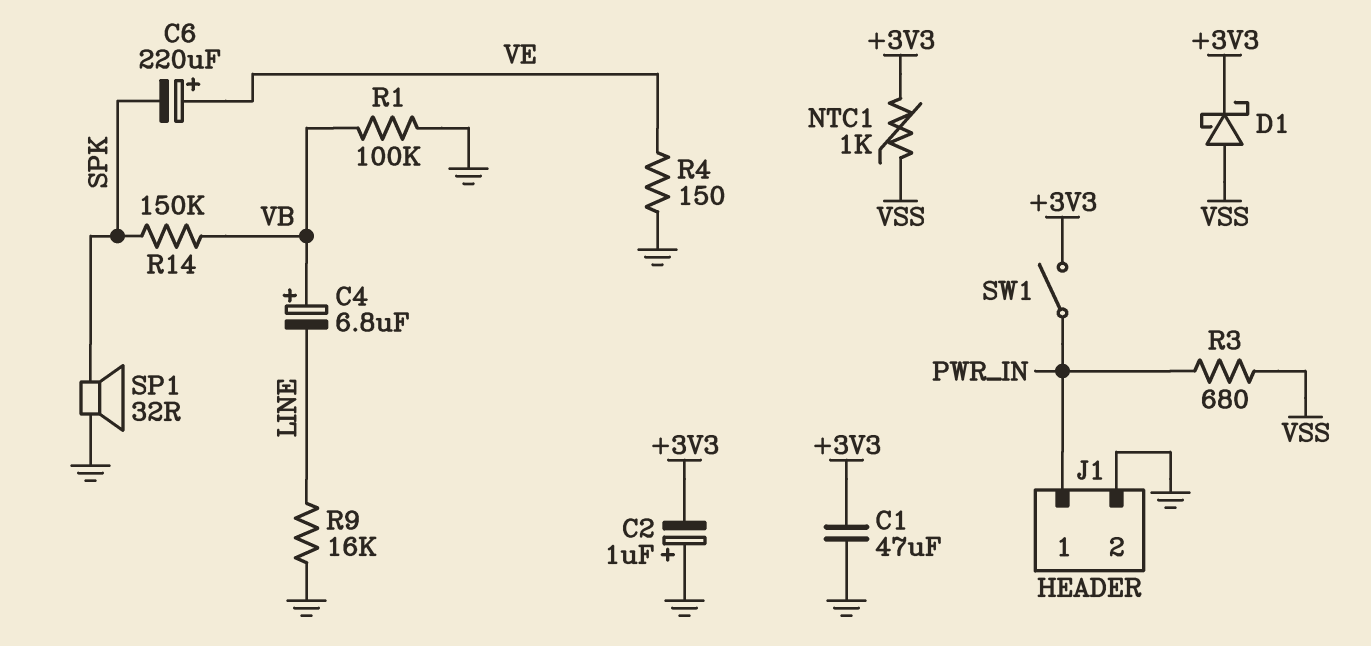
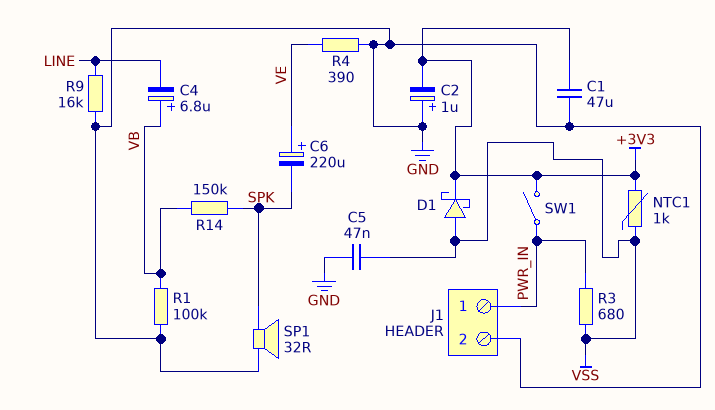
C5: none -> 47nF (GND, VSS)
R4: 150 (GND, VE) -> 390 (GND, VE)

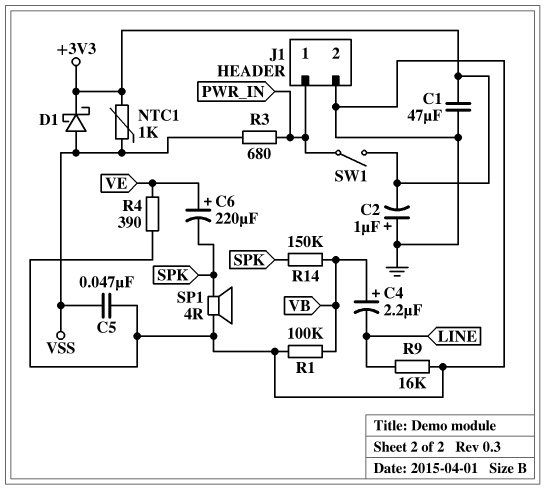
C4: 6.8uF (plus VB, minus LINE) -> 2.2uF (plus VB, minus LINE)
SP1: speaker 32R (GND, SPK) -> speaker 4R (GND, SPK)

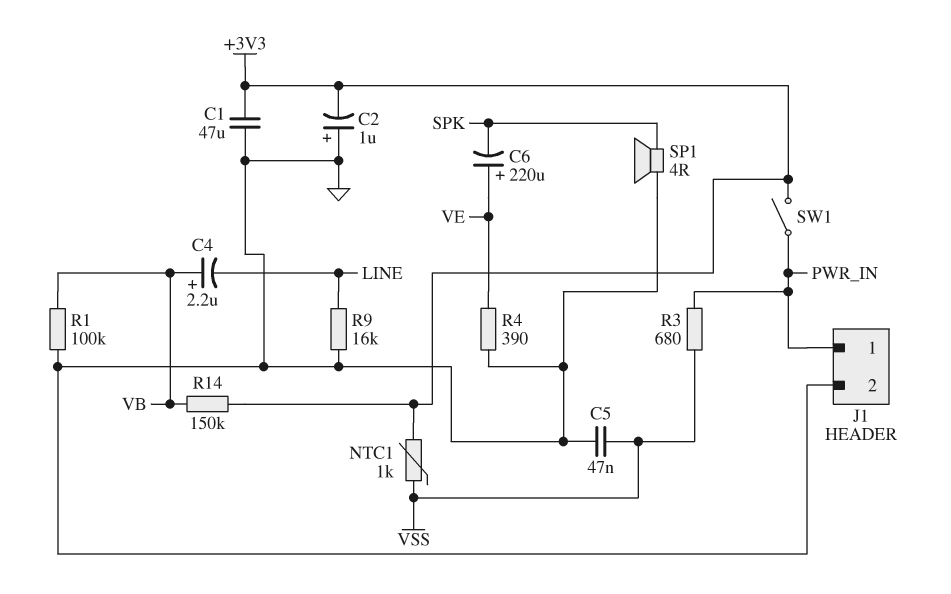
D1: schottky (A VSS, K +3V3) -> none
R14: 150k (SPK, VB) -> 150k (+3V3, VB)

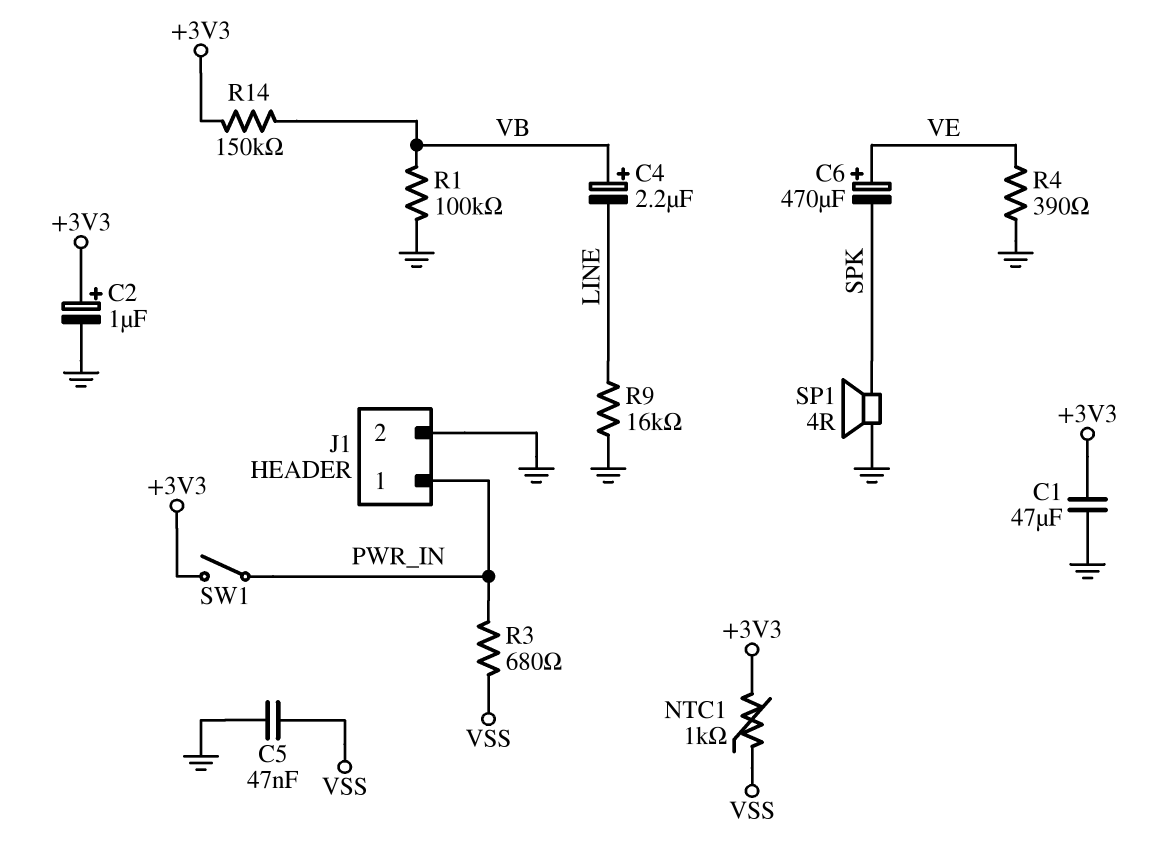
C2: 1uF (plus GND, minus +3V3) -> 1uF (plus +3V3, minus GND)
C6: 220uF (plus VE, minus SPK) -> 470uF (plus VE, minus SPK)

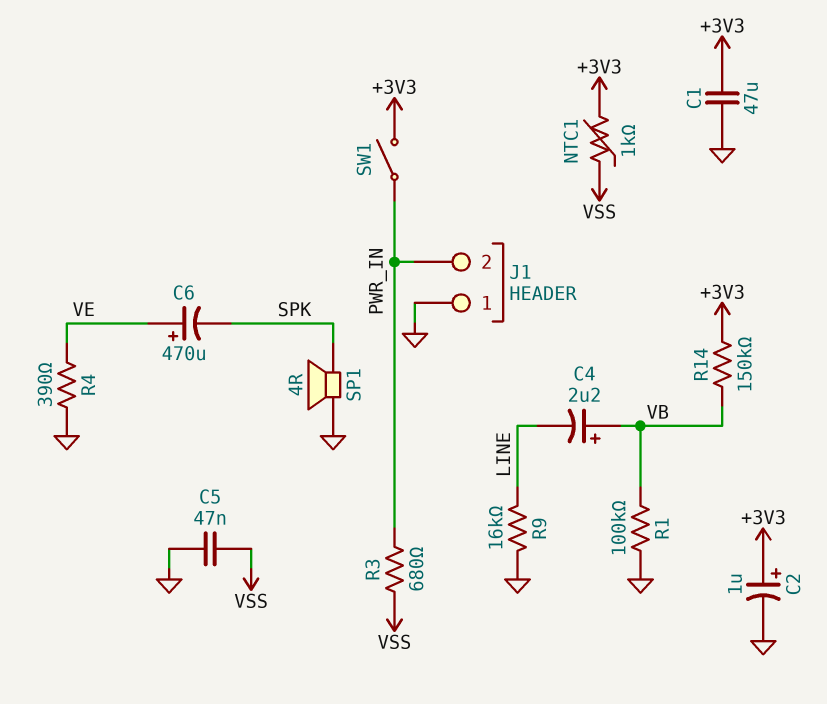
J1 pin 1: PWR_IN -> GND
J1 pin 2: GND -> PWR_IN

